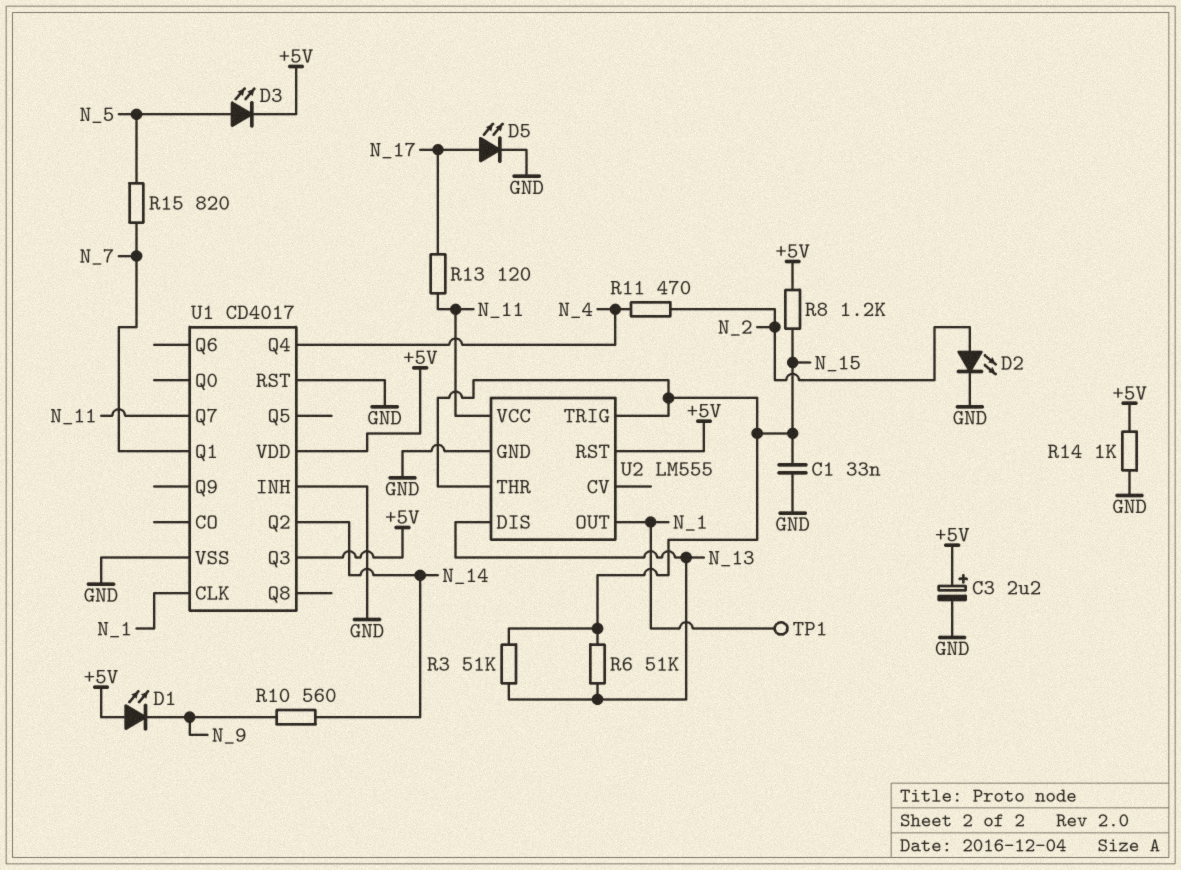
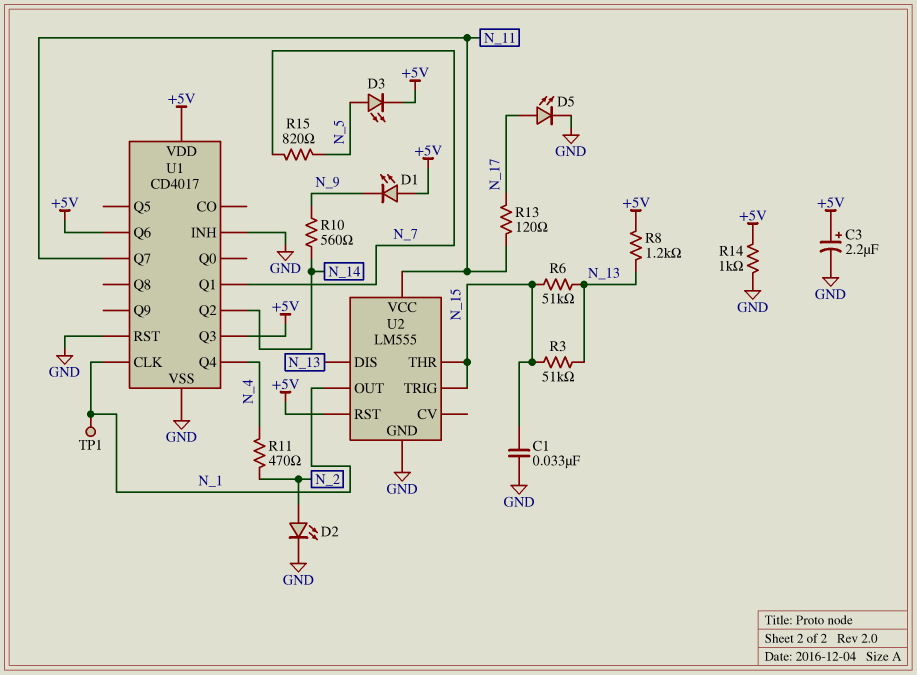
R8: 1.2k (+5V, N_15) -> 1.2k (+5V, N_13)
U1 pin Q6: none -> +5V

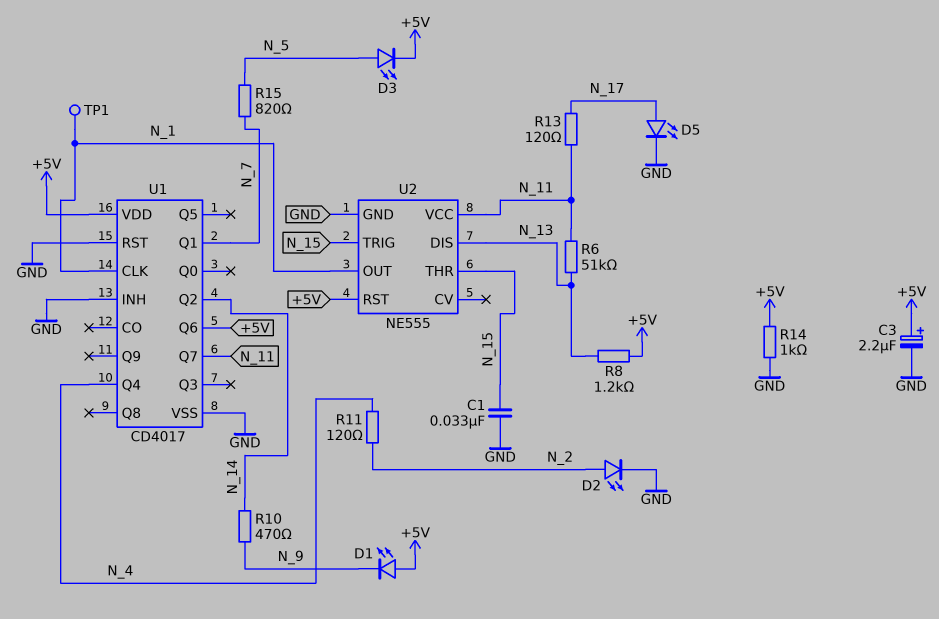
R3: 51k (N_13, N_15) -> none
R6: 51k (N_13, N_15) -> 51k (N_11, N_13)
R10: 560 (N_9, N_14) -> 470 (N_9, N_14)
R11: 470 (N_2, N_4) -> 120 (N_2, N_4)
U1 pin Q3: +5V -> none
U2: LM555 -> NE555

